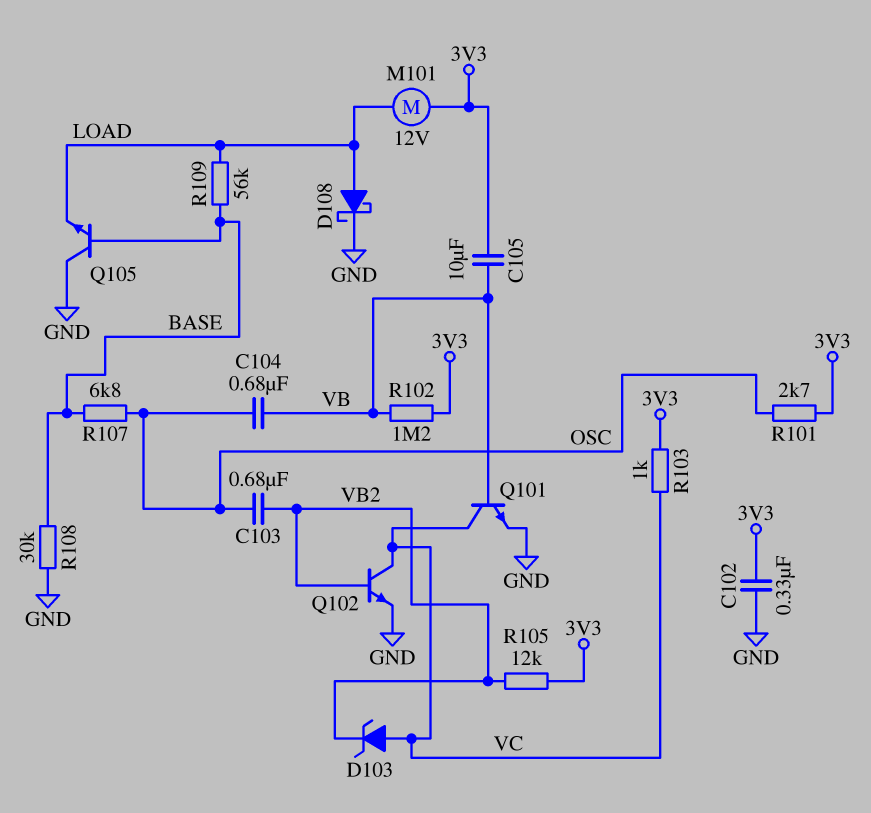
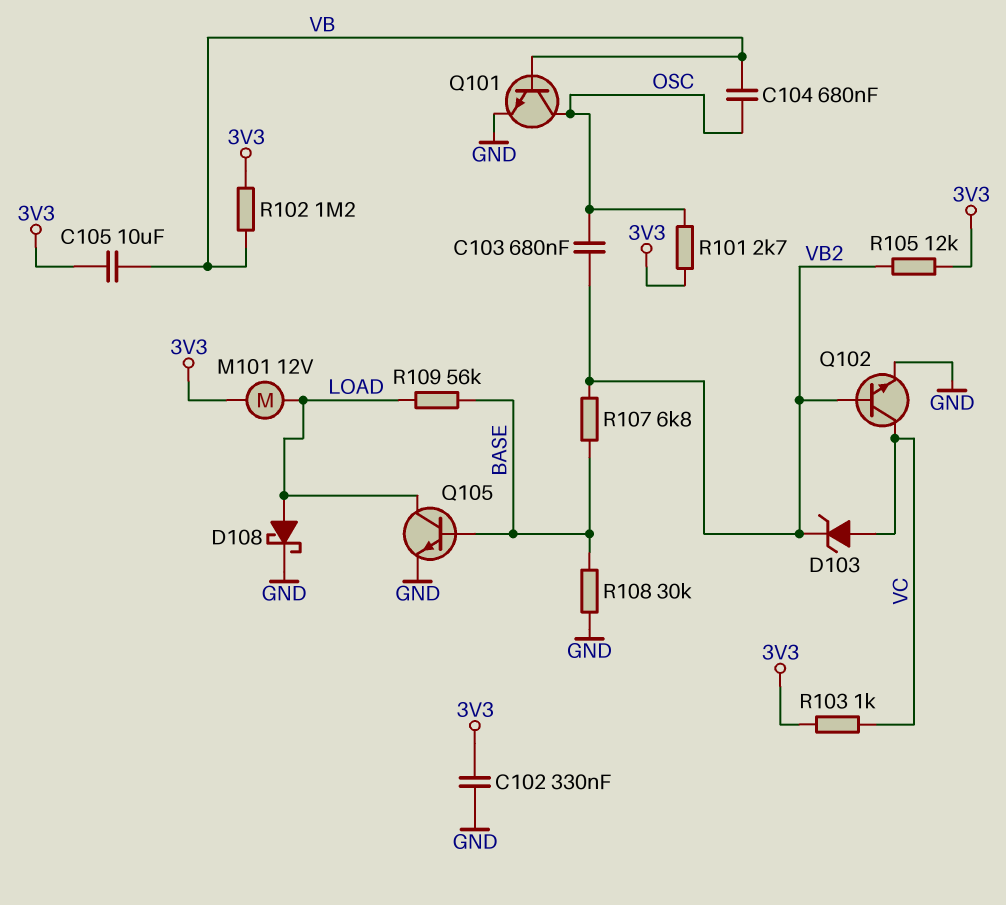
Q101: NPN (B VB, C VC, E GND) -> NPN (B VB, C OSC, E GND)
Q105: NPN (B BASE, C GND, E LOAD) -> NPN (B BASE, C LOAD, E GND)
R107: 6.8k (BASE, OSC) -> 6.8k (BASE, VB2)

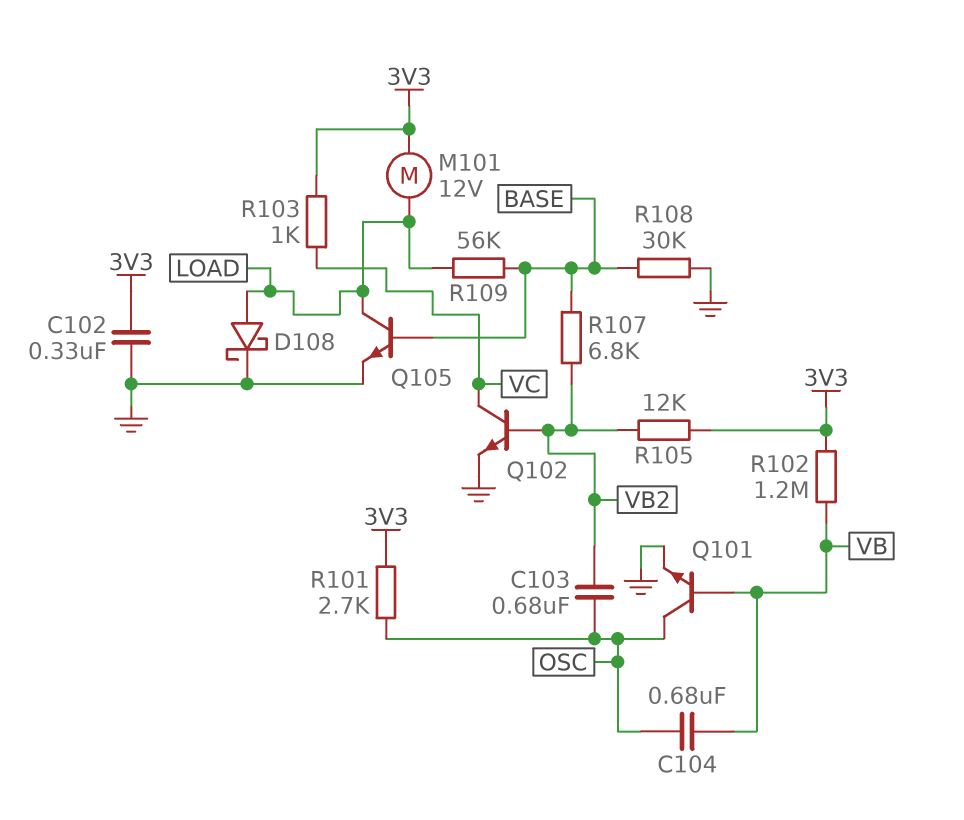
C105: 10uF (3V3, VB) -> none
D103: zener (A VC, K VB2) -> none

